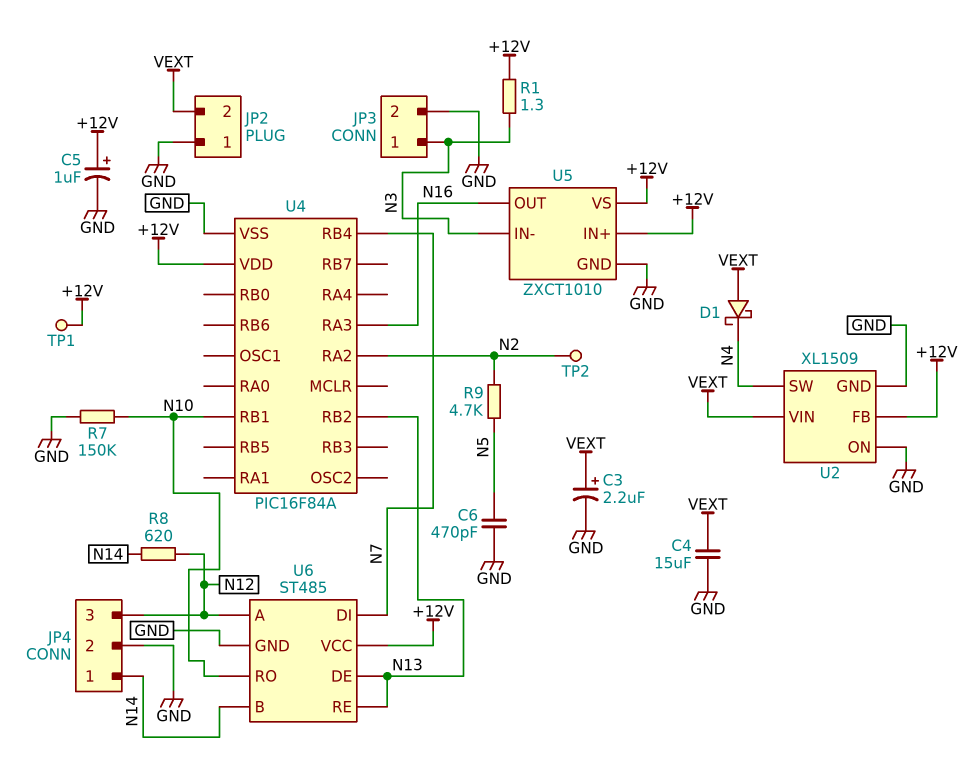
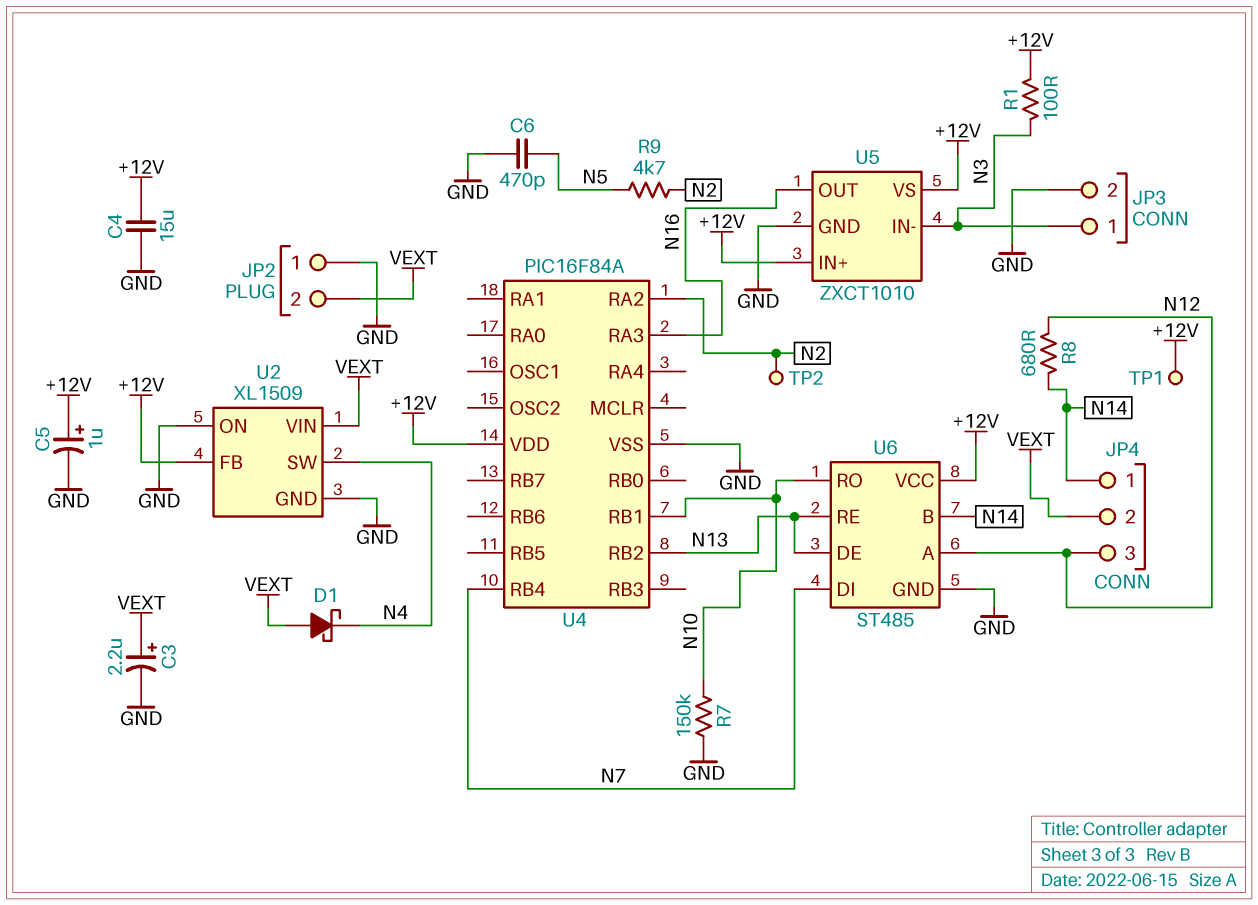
C4: 15uF (GND, VEXT) -> 15uF (+12V, GND)
JP4 pin 2: GND -> VEXT
R1: 1.3 (+12V, N3) -> 100 (+12V, N3)
R8: 620 (N12, N14) -> 680 (N12, N14)

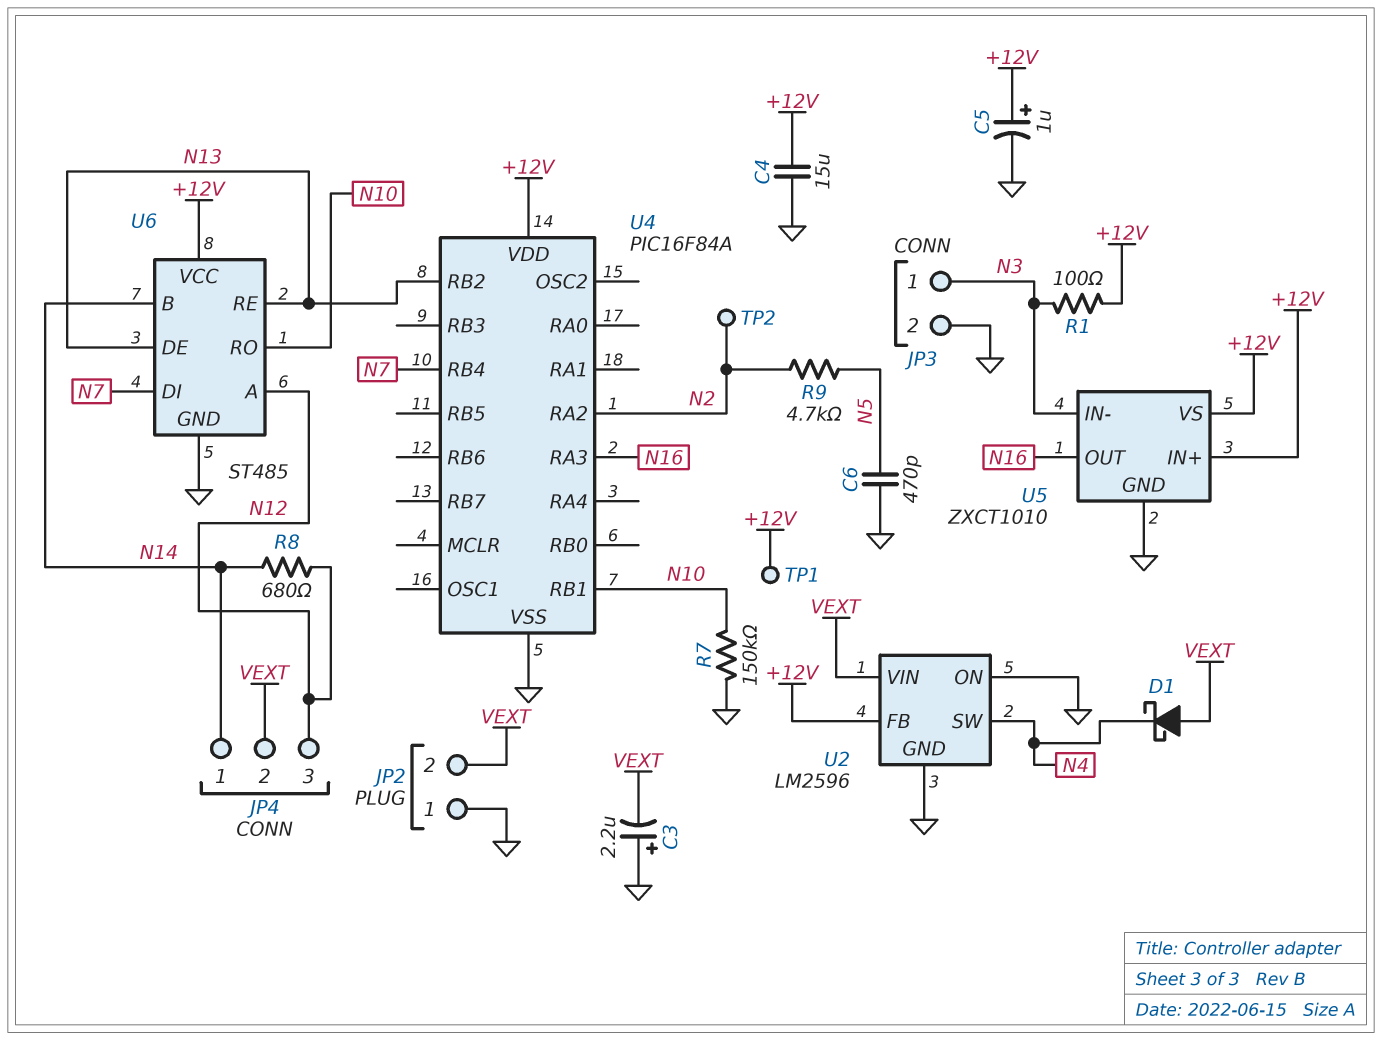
C3: 2.2uF (plus VEXT, minus GND) -> 2.2uF (plus GND, minus VEXT)
U2: XL1509 -> LM2596

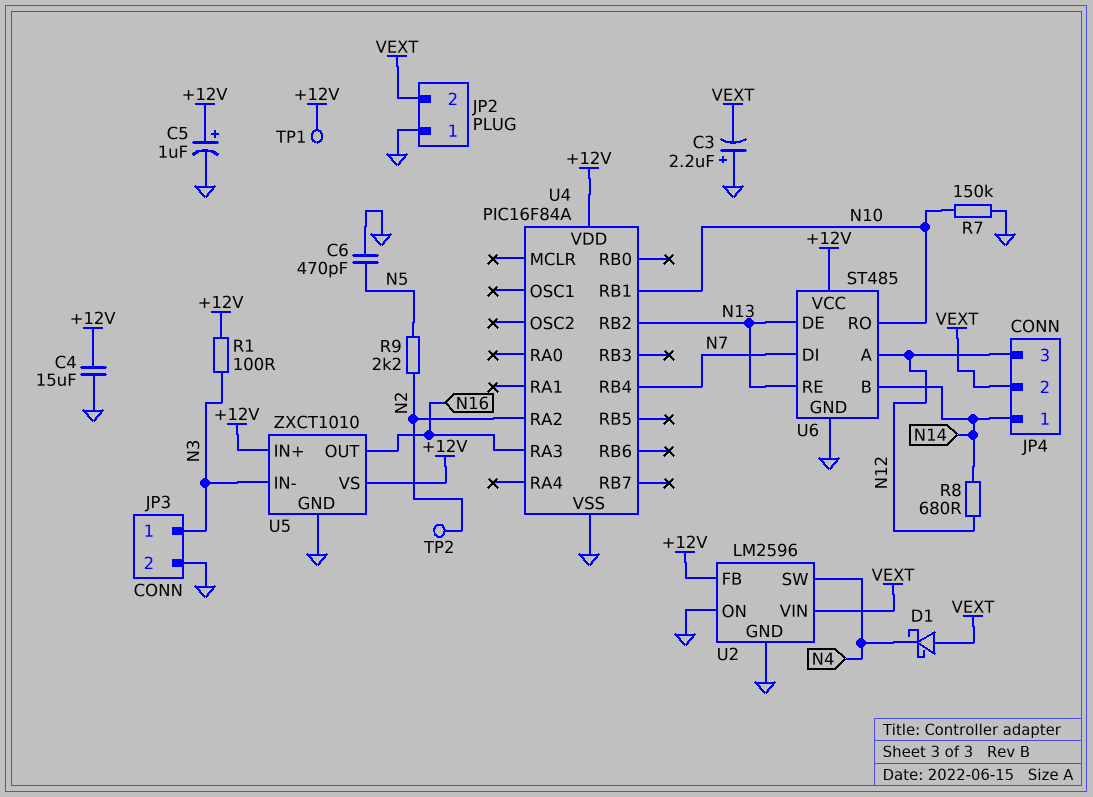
R9: 4.7k (N2, N5) -> 2.2k (N2, N5)

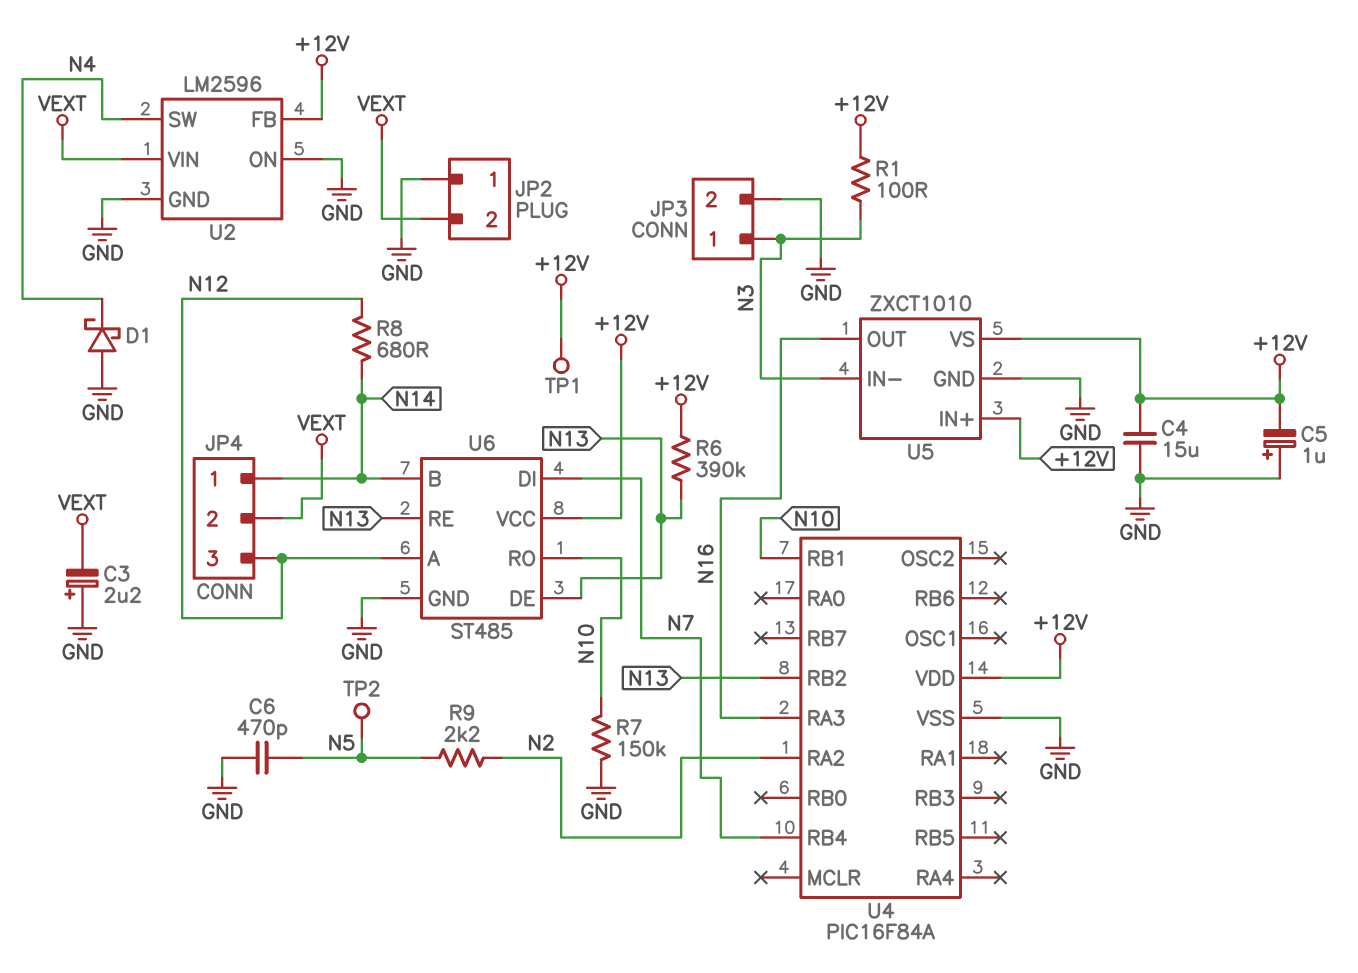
C5: 1uF (plus +12V, minus GND) -> 1uF (plus GND, minus +12V)
D1: schottky (A VEXT, K N4) -> schottky (A GND, K N4)
R6: none -> 390k (+12V, N13)
TP2: test point (N2) -> test point (N5)

